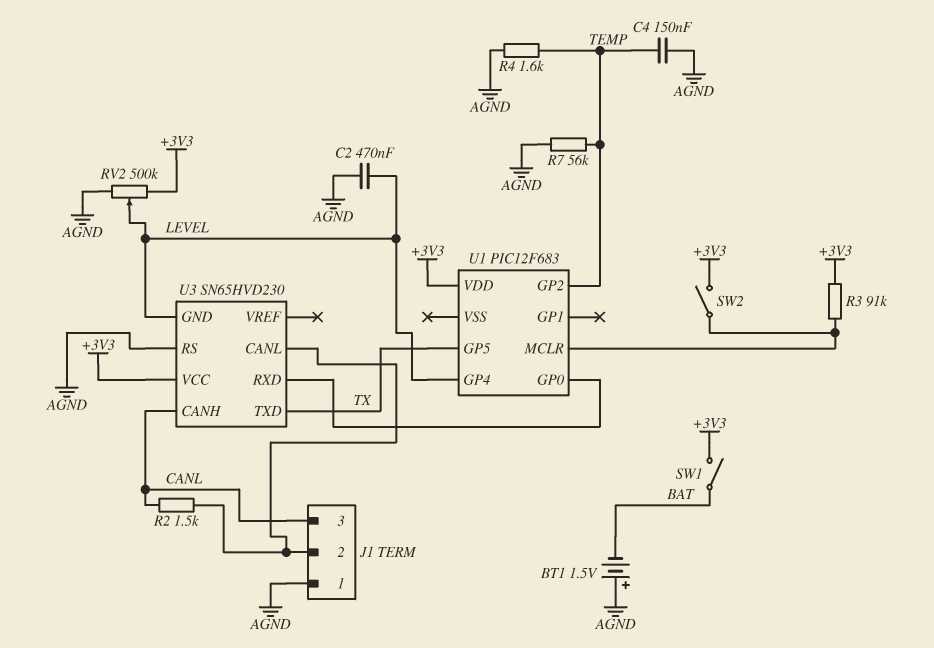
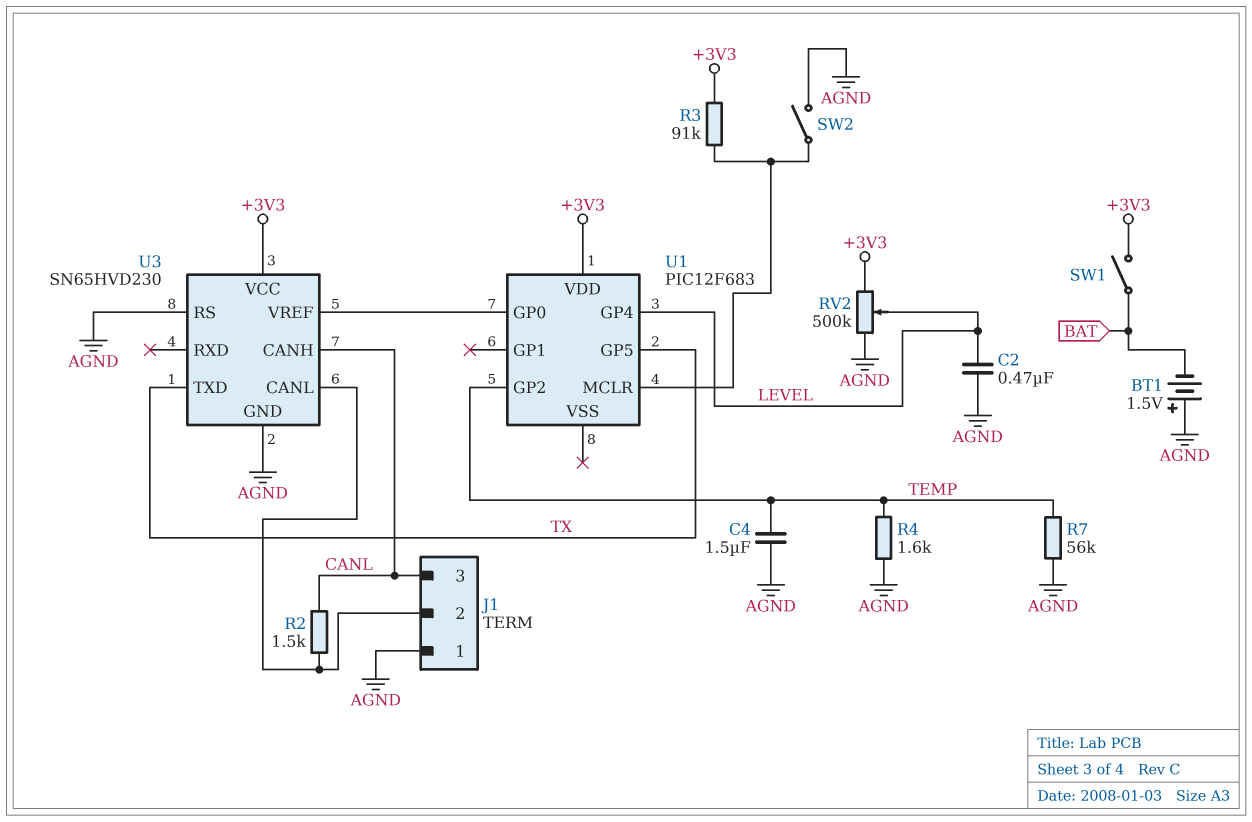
C4: 150nF (AGND, TEMP) -> 1.5uF (AGND, TEMP)
SW2: switch (+3V3, U1/MCLR) -> switch (AGND, U1/MCLR)
U3 pin GND: LEVEL -> AGND
U3 pin RXD: U1/GP0 -> none
U3 pin VREF: none -> U1/GP0

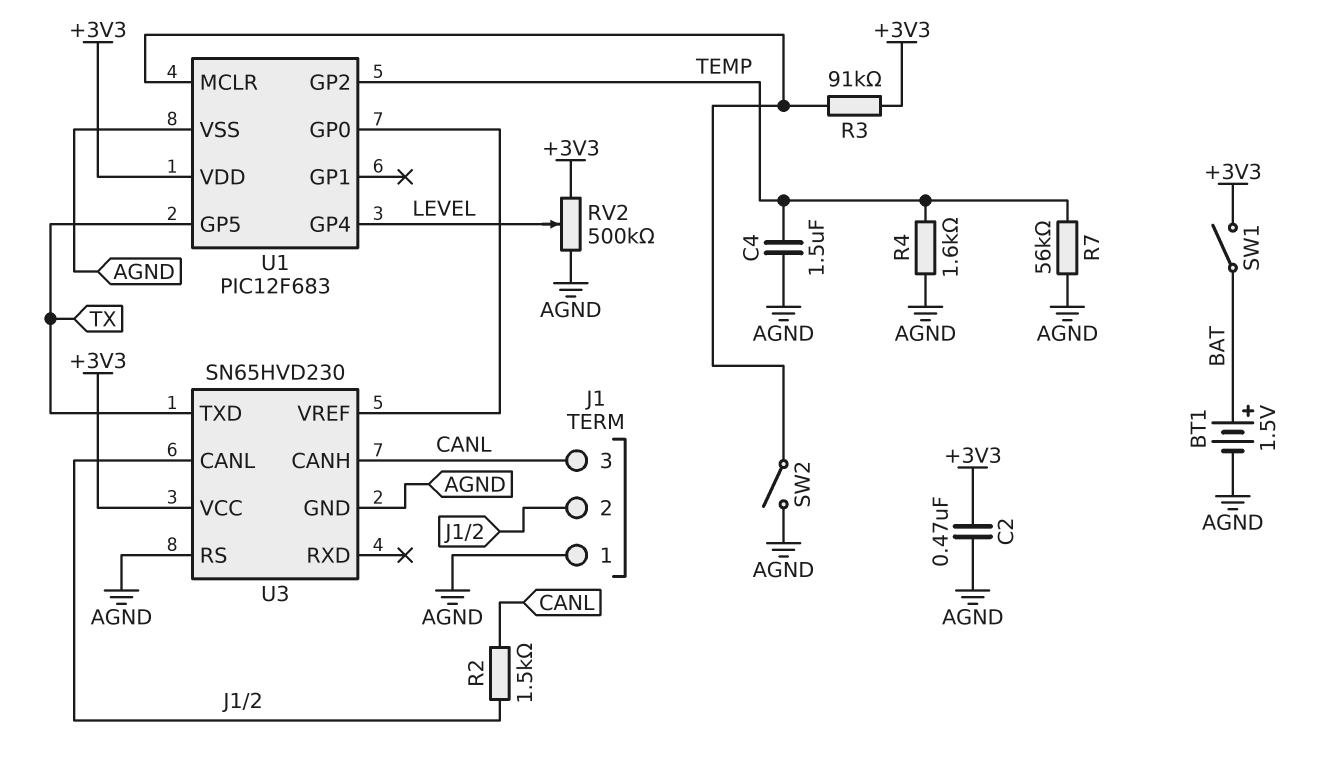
BT1: 1.5V (plus AGND, minus BAT) -> 1.5V (plus BAT, minus AGND)
C2: 470nF (AGND, LEVEL) -> 470nF (+3V3, AGND)
U1 pin VSS: none -> AGND

